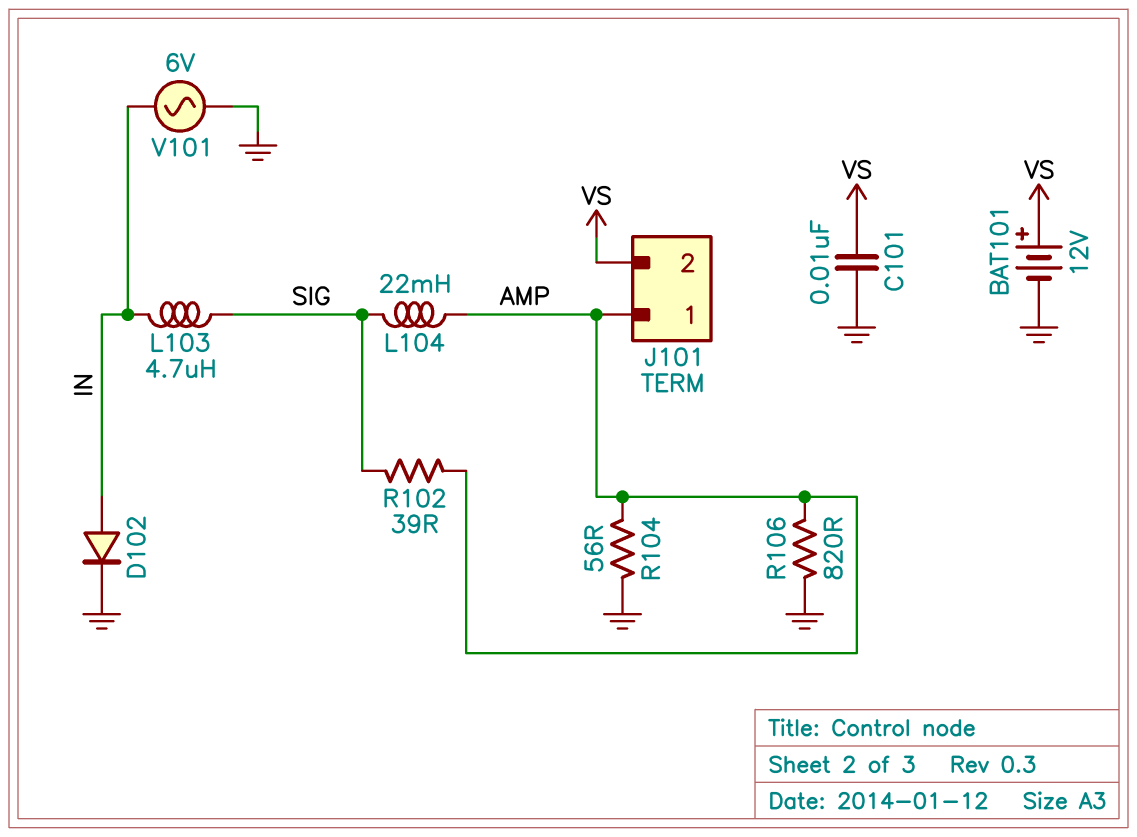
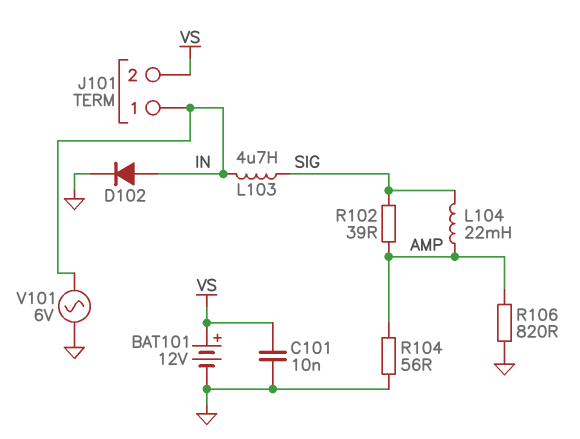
J101 pin 1: AMP -> IN

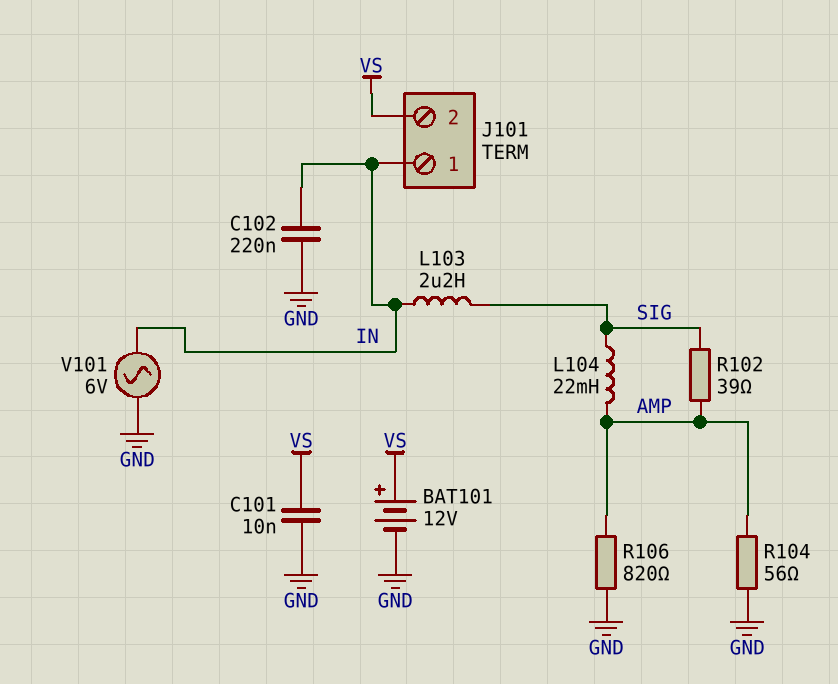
C102: none -> 220nF (GND, IN)
D102: diode (A IN, K GND) -> none
L103: 4.7uH (IN, SIG) -> 2.2uH (IN, SIG)

